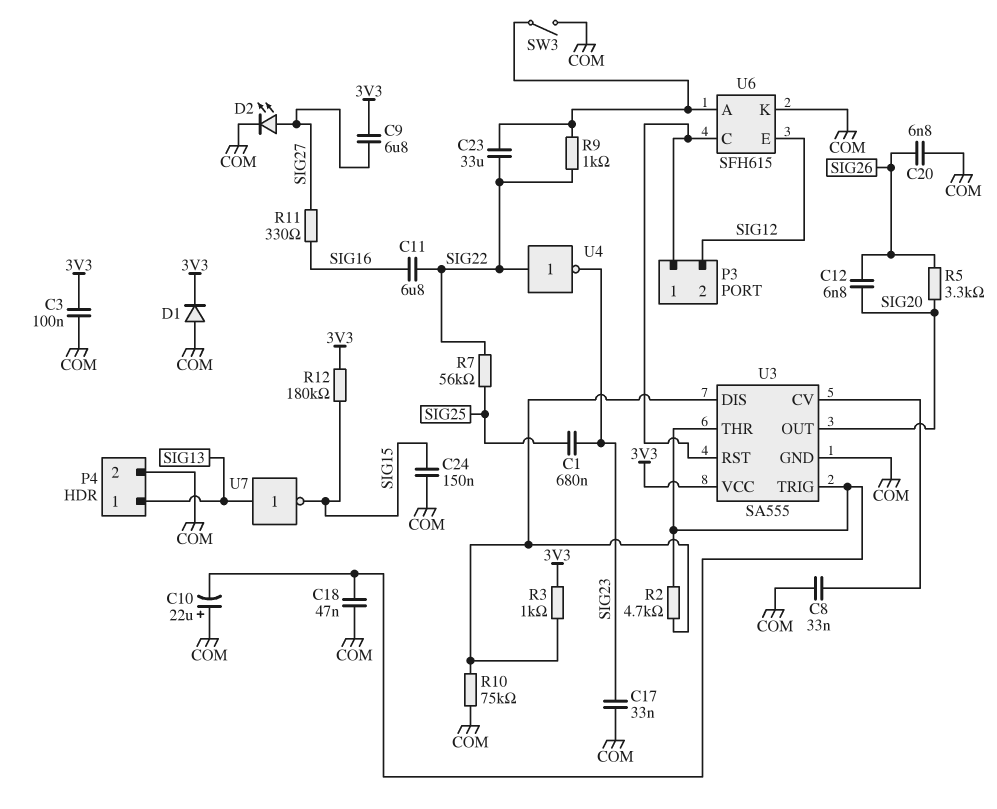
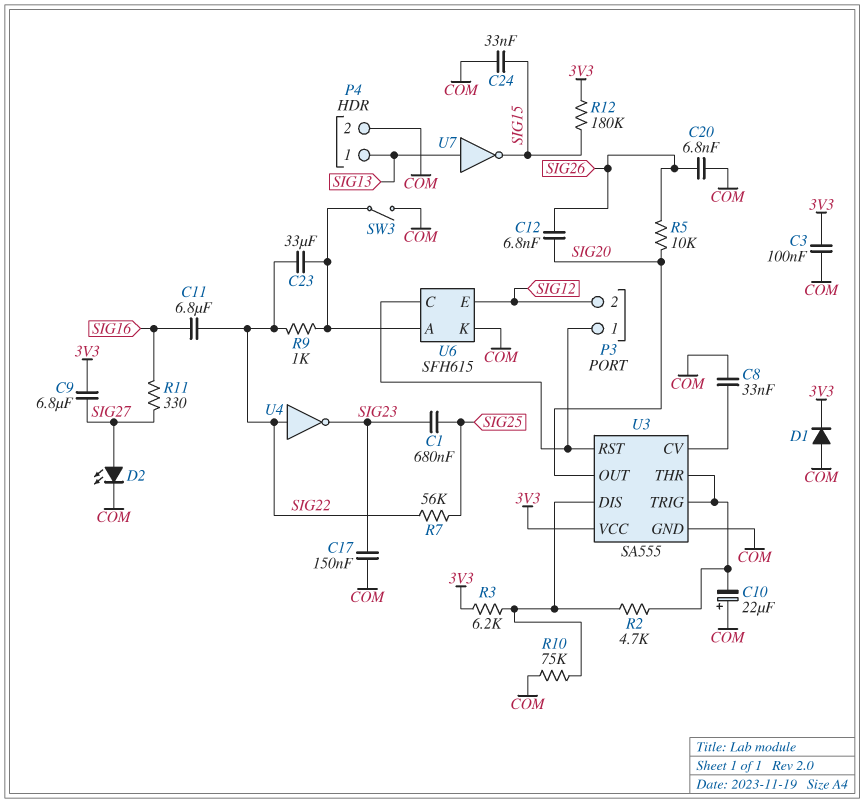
C17: 33nF (COM, SIG23) -> 150nF (COM, SIG23)
C18: 47nF (COM, U3/THR) -> none
C24: 150nF (COM, SIG15) -> 33nF (COM, SIG15)
R3: 1k (3V3, U3/DIS) -> 6.2k (3V3, U3/DIS)
R5: 3.3k (SIG20, SIG26) -> 10k (SIG20, SIG26)

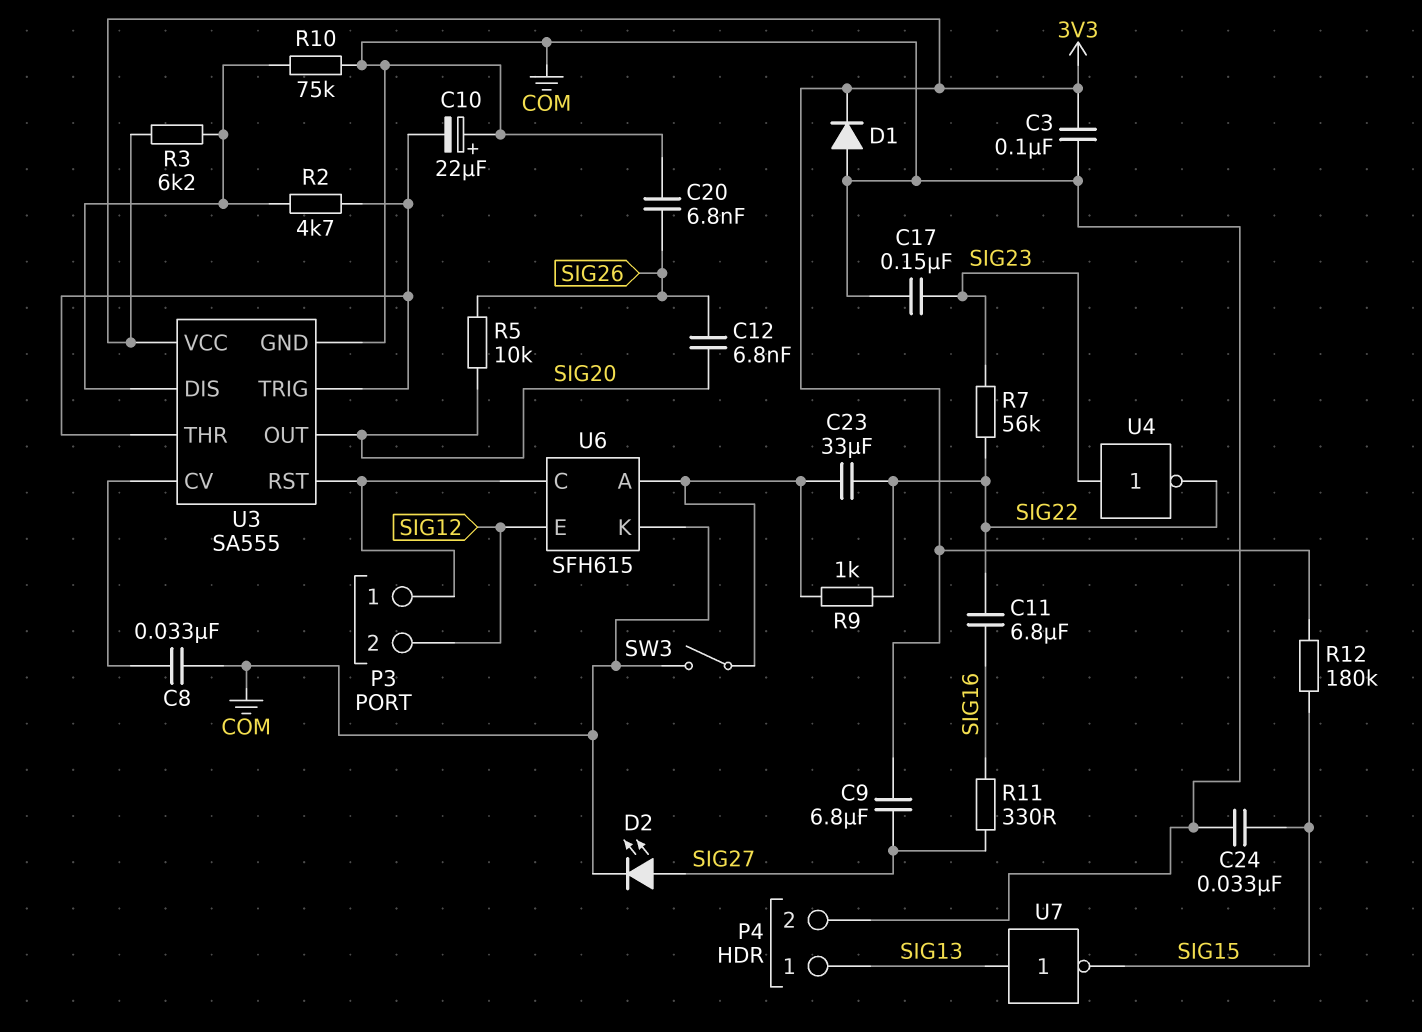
C1: 680nF (SIG23, SIG25) -> none
R7: 56k (SIG22, SIG25) -> 56k (SIG22, SIG23)
U4: NOT (in SIG22, out SIG23) -> NOT (in SIG23, out SIG22)

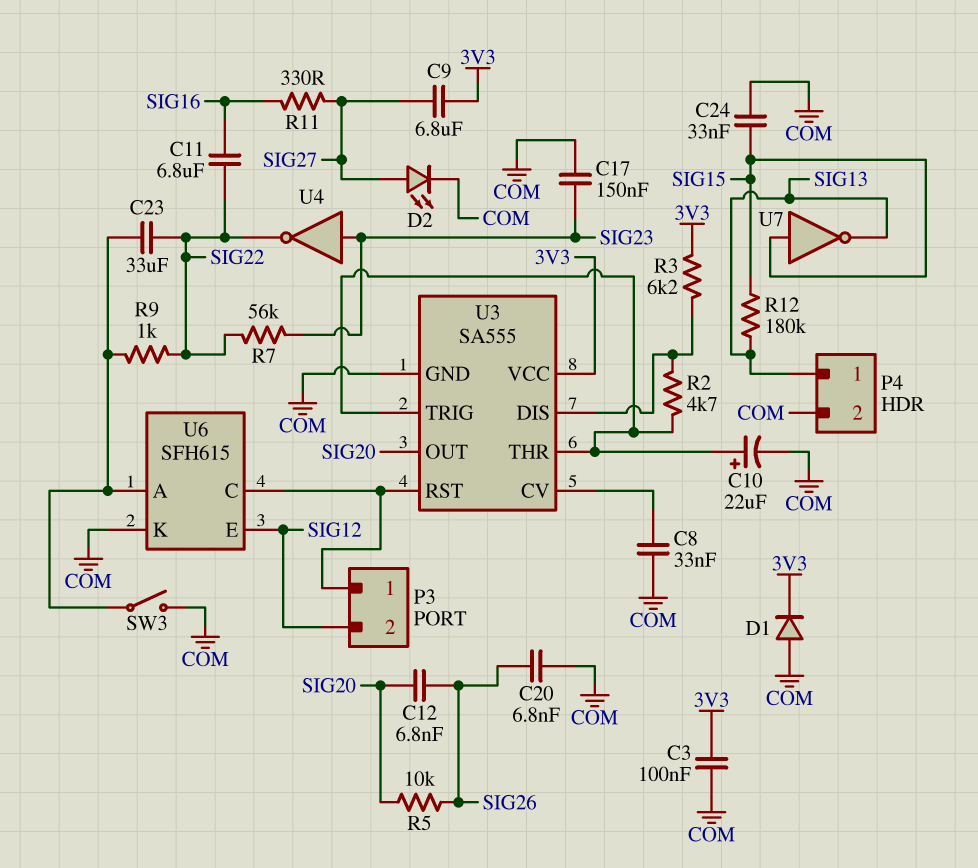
C10: 22uF (plus COM, minus U3/THR) -> 22uF (plus U3/THR, minus COM)
R10: 75k (COM, U3/DIS) -> none
R12: 180k (3V3, SIG15) -> 180k (SIG13, SIG15)
U7: NOT (in SIG13, out SIG15) -> NOT (in SIG15, out SIG13)

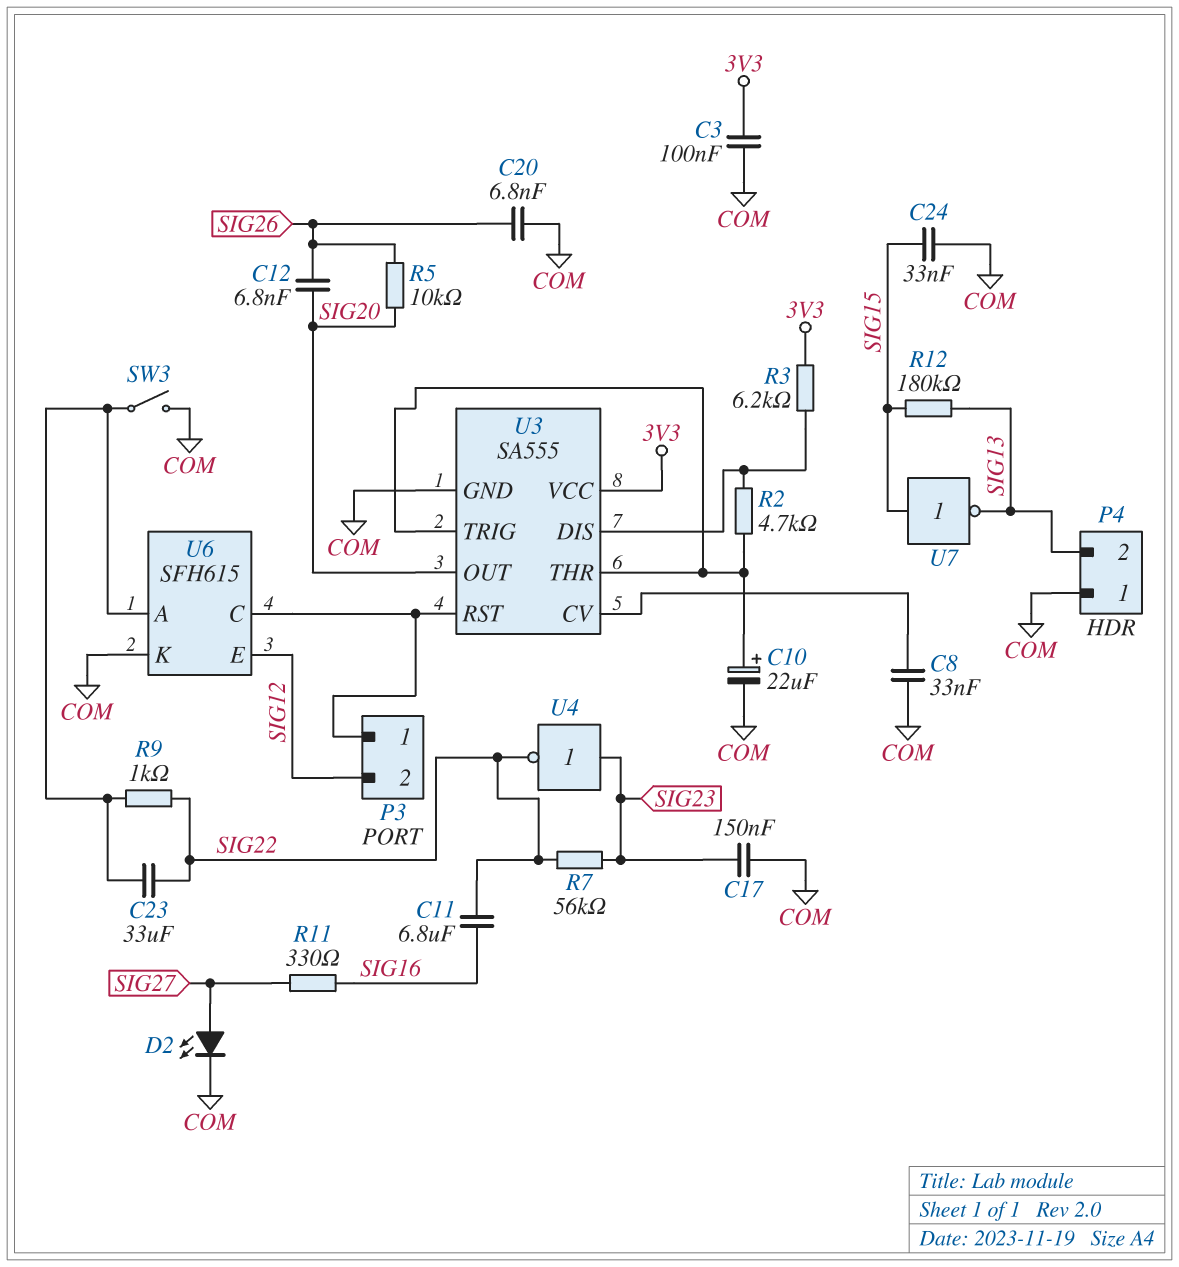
C9: 6.8uF (3V3, SIG27) -> none
D1: diode (A COM, K 3V3) -> none
P4 pin 1: SIG13 -> COM
P4 pin 2: COM -> SIG13

